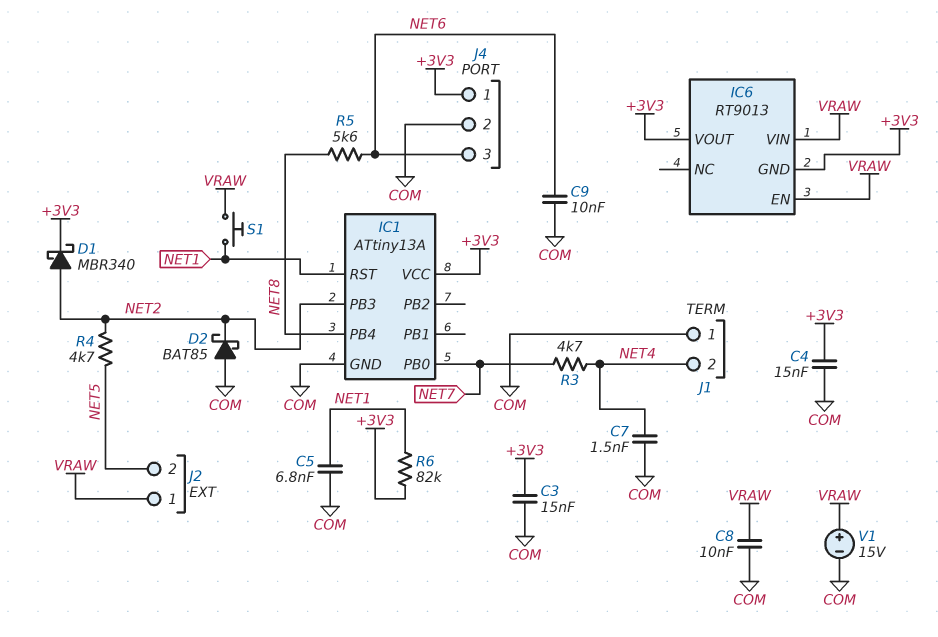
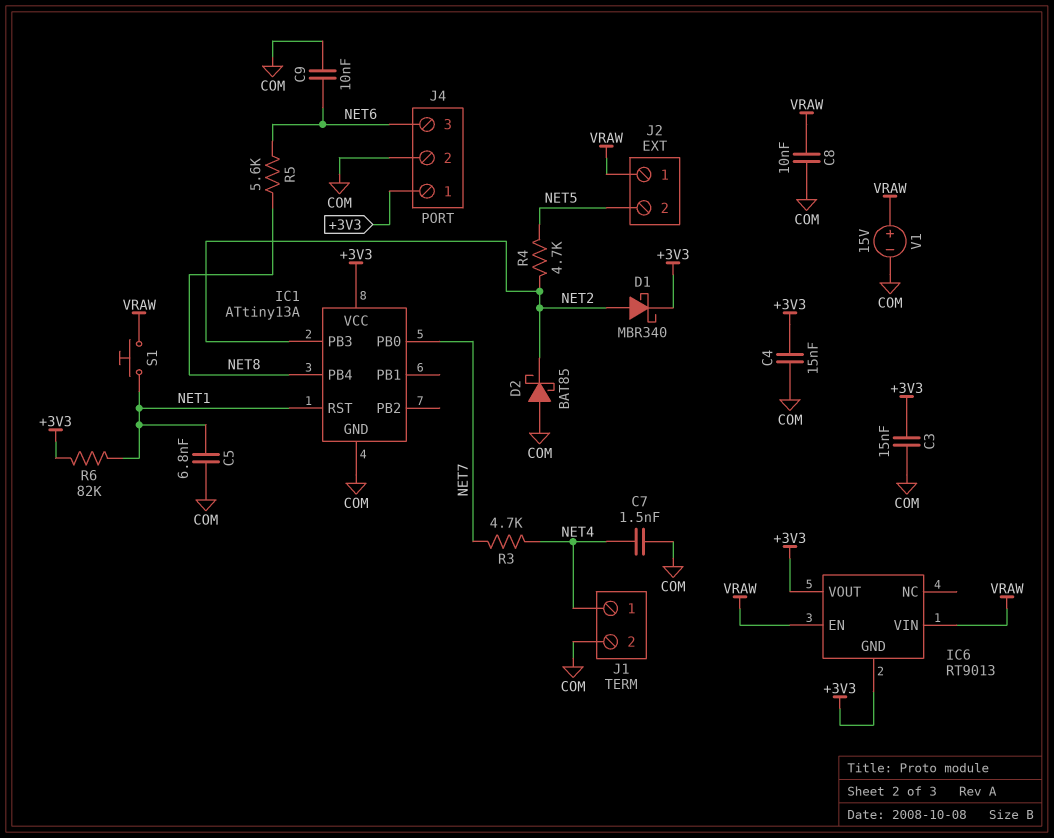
J1 pin 1: COM -> NET4
J1 pin 2: NET4 -> COM

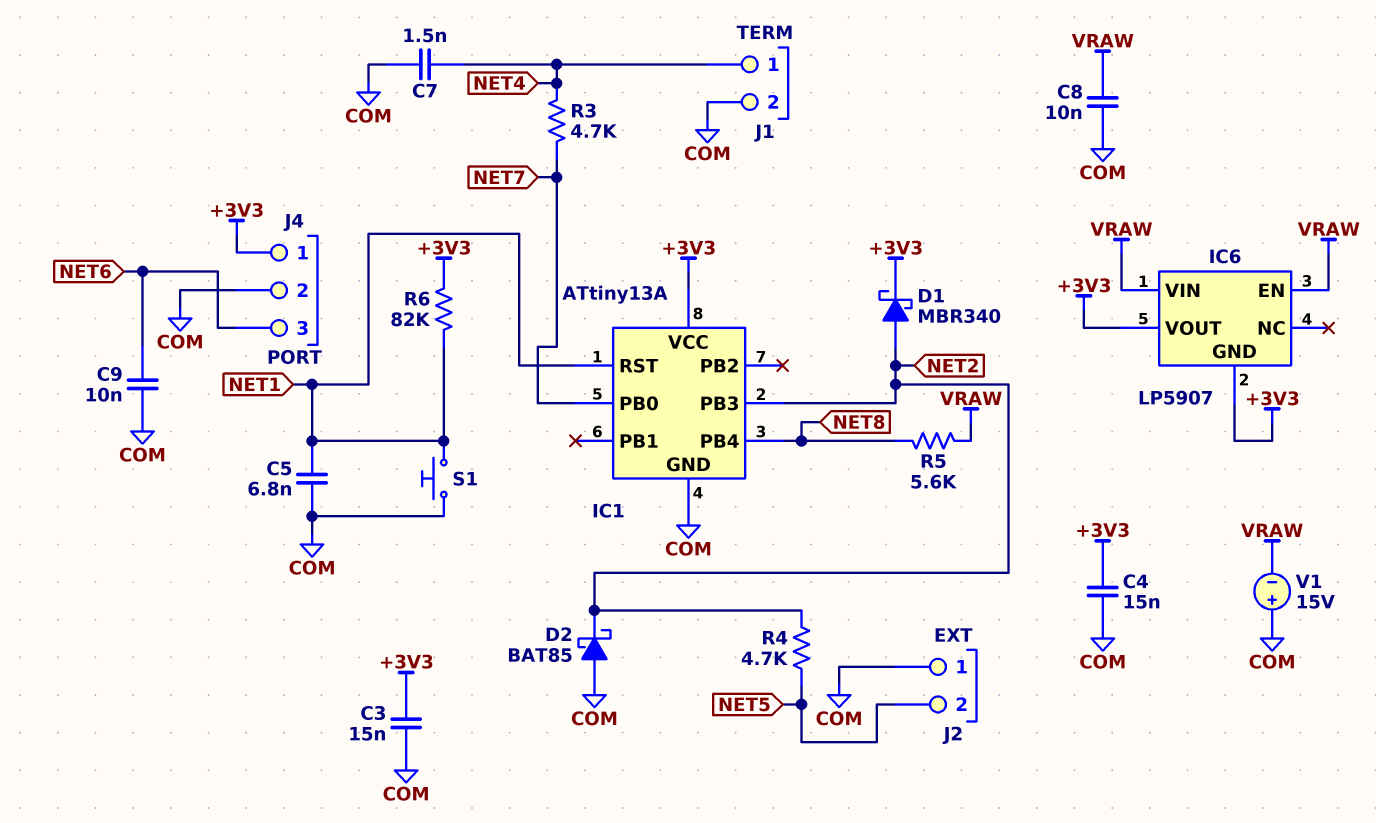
IC6: RT9013 -> LP5907
J2 pin 1: VRAW -> COM
R5: 5.6k (NET6, NET8) -> 5.6k (NET8, VRAW)
S1: button (NET1, VRAW) -> button (COM, NET1)
V1: 15V (plus VRAW, minus COM) -> 15V (plus COM, minus VRAW)

